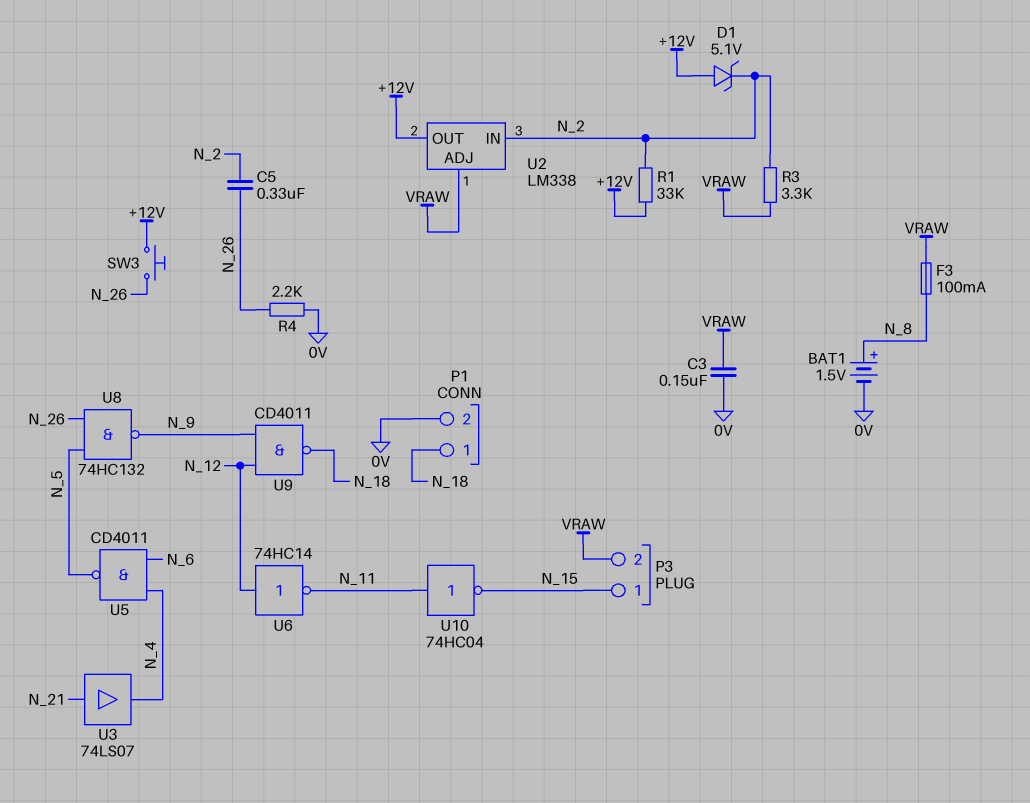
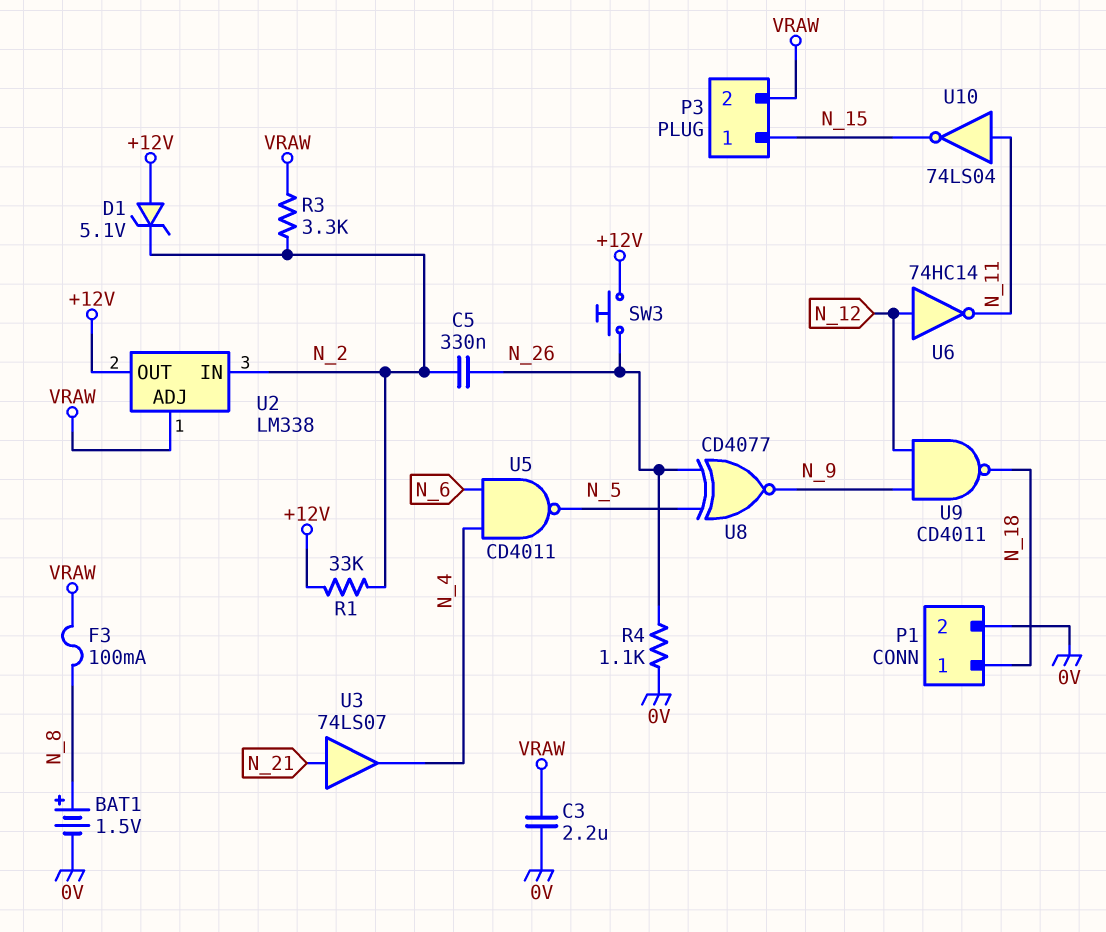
C3: 150nF (0V, VRAW) -> 2.2uF (0V, VRAW)
R4: 2.2k (0V, N_26) -> 1.1k (0V, N_26)
U8: NAND 74HC132 (in N_5, in N_26, out N_9) -> XNOR CD4077 (in N_5, in N_26, out N_9)
U10: NOT 74HC04 (in N_11, out N_15) -> NOT 74LS04 (in N_11, out N_15)

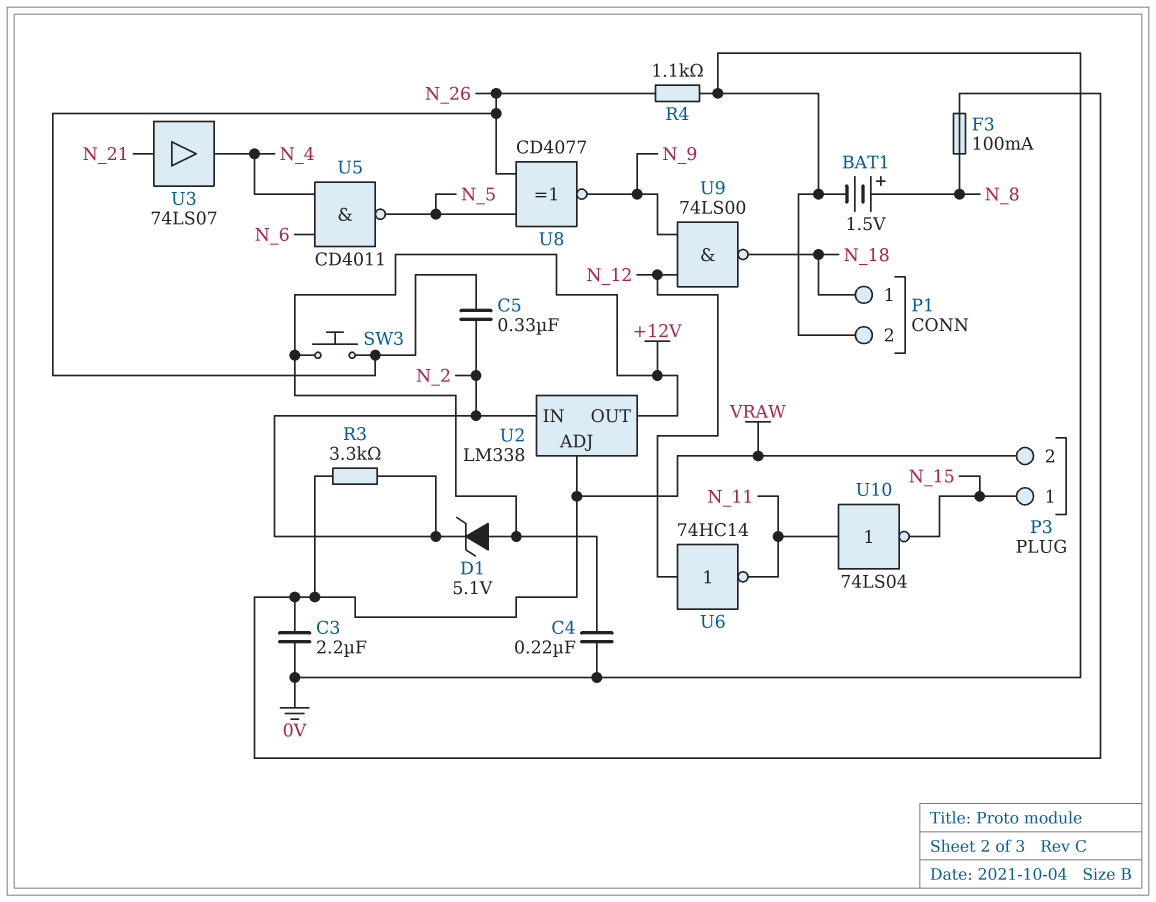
C4: none -> 220nF (+12V, 0V)
R1: 33k (+12V, N_2) -> none
U9: NAND CD4011 (in N_9, in N_12, out N_18) -> NAND 74LS00 (in N_9, in N_12, out N_18)

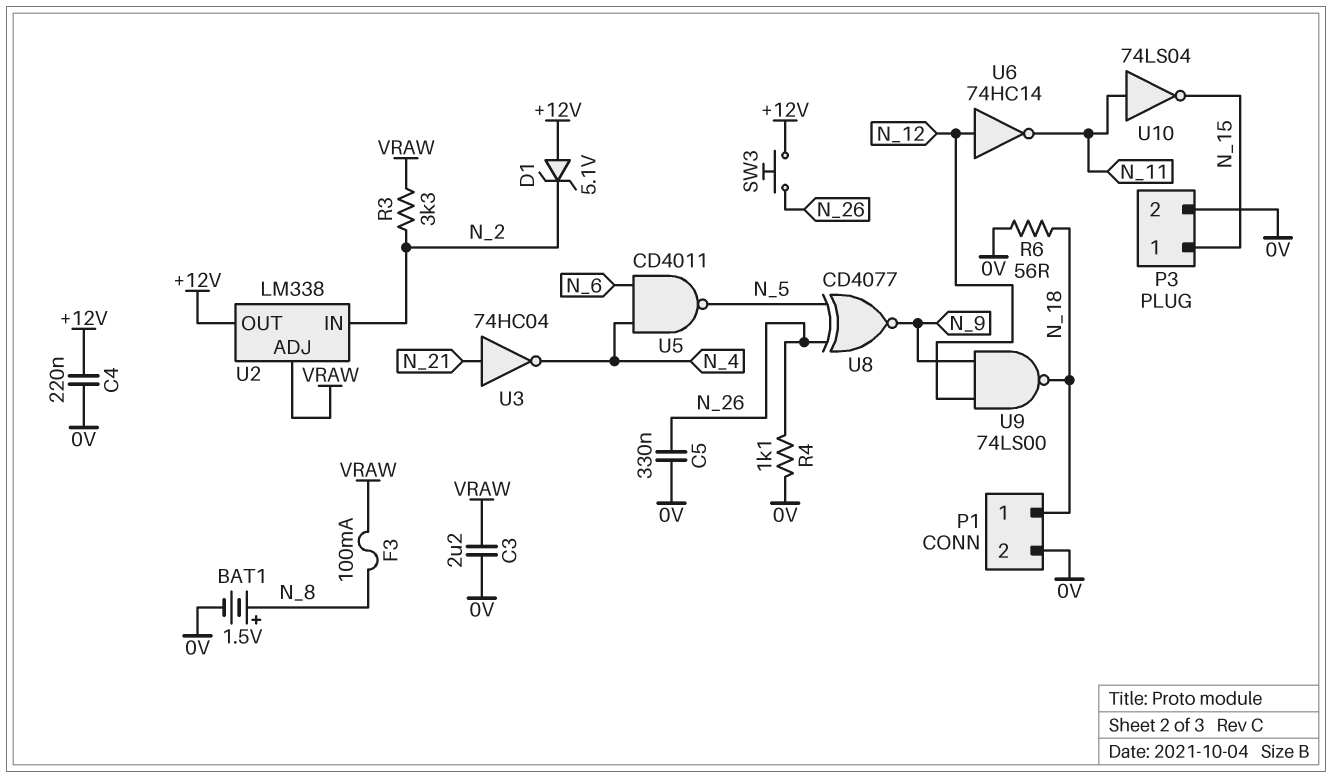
C5: 330nF (N_2, N_26) -> 330nF (0V, N_26)
P3 pin 2: VRAW -> 0V
R6: none -> 56 (0V, N_18)
U3: buffer 74LS07 (in N_21, out N_4) -> NOT 74HC04 (in N_21, out N_4)

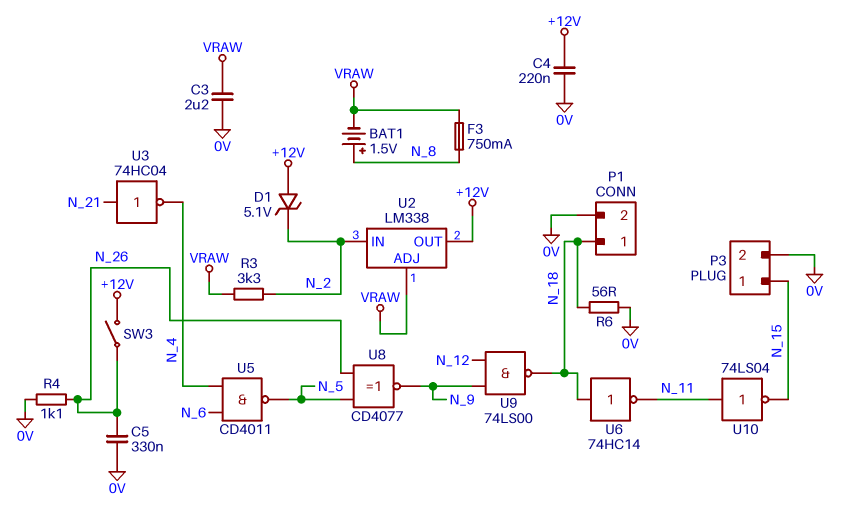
BAT1: 1.5V (plus N_8, minus 0V) -> 1.5V (plus N_8, minus VRAW)
F3: 100mA (N_8, VRAW) -> 750mA (N_8, VRAW)
SW3: button (+12V, N_26) -> switch (+12V, N_26)
U6: NOT 74HC14 (in N_12, out N_11) -> NOT 74HC14 (in N_18, out N_11)

